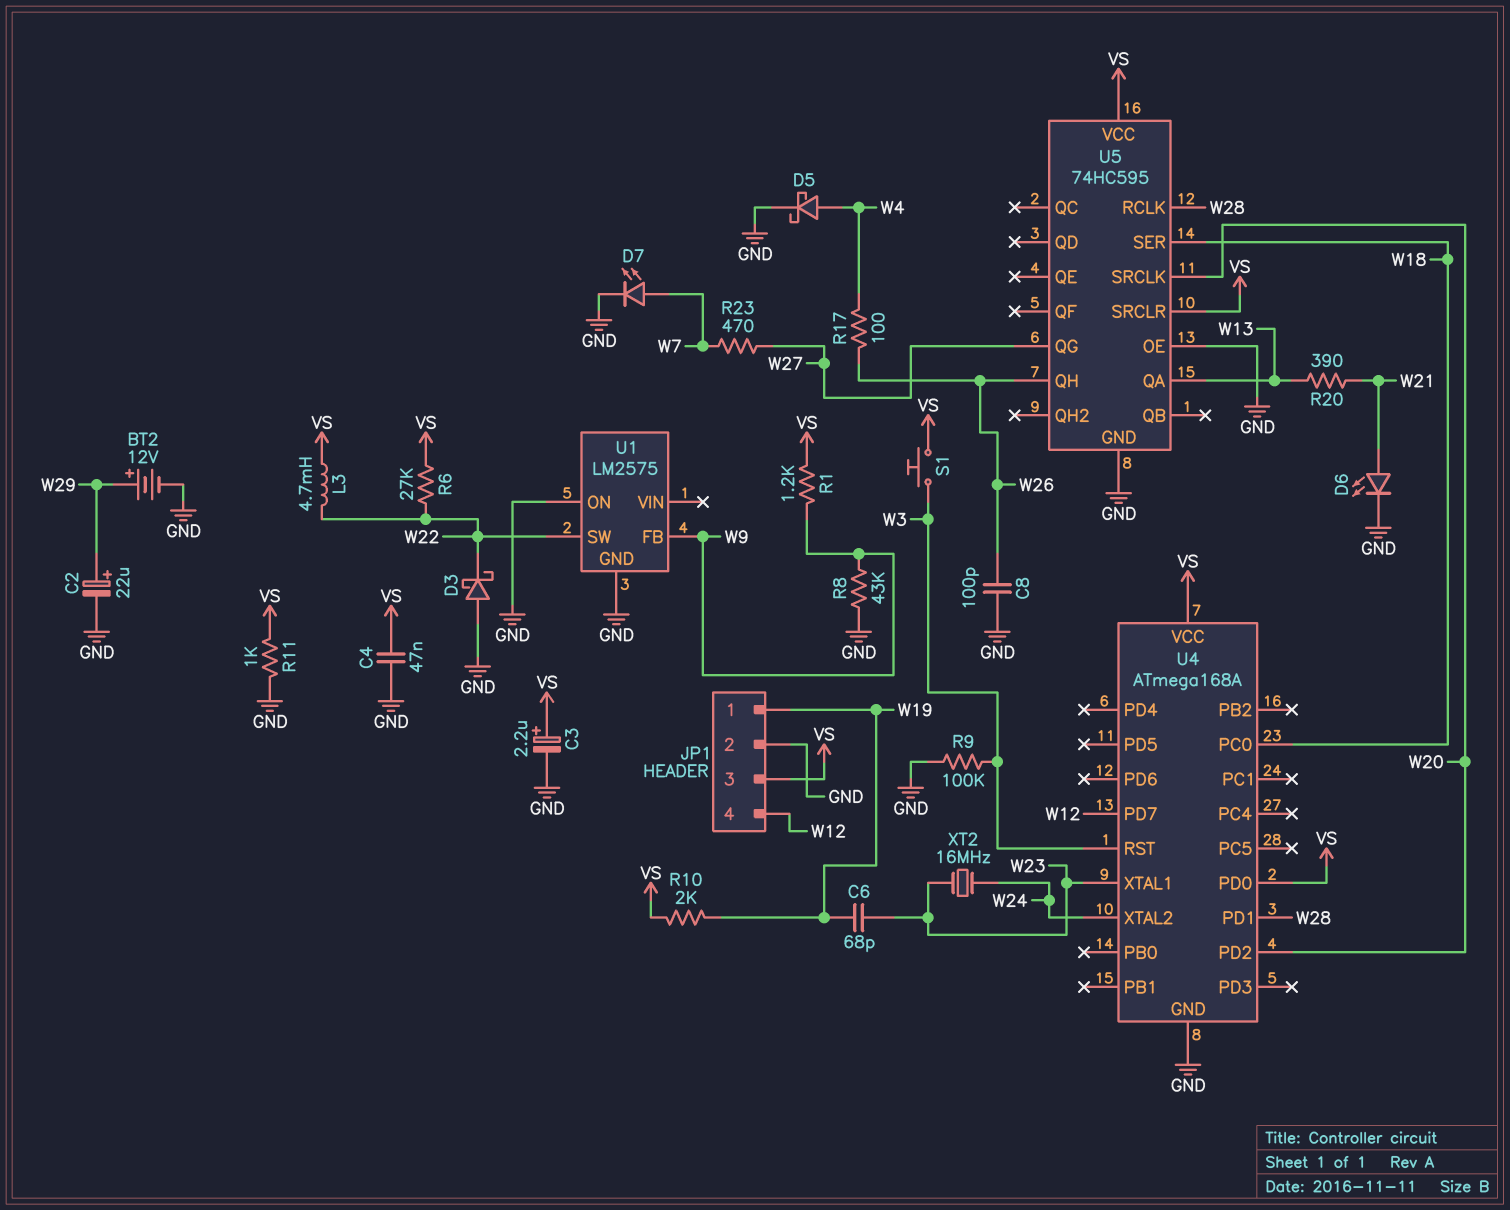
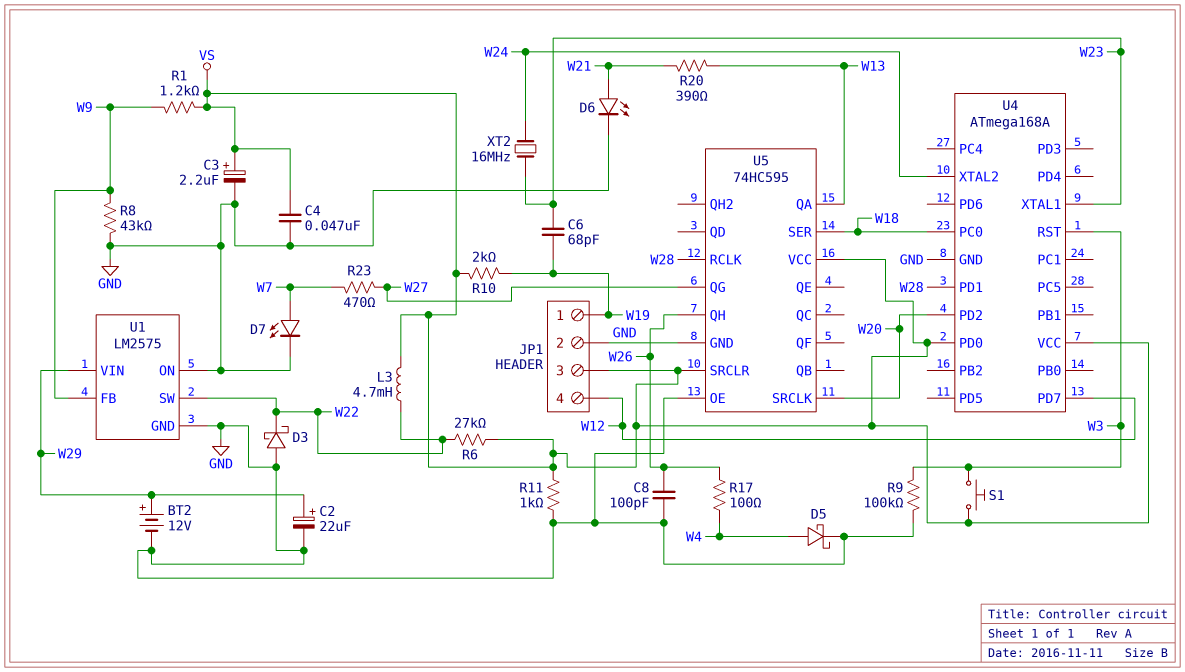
U1 pin VIN: none -> W29

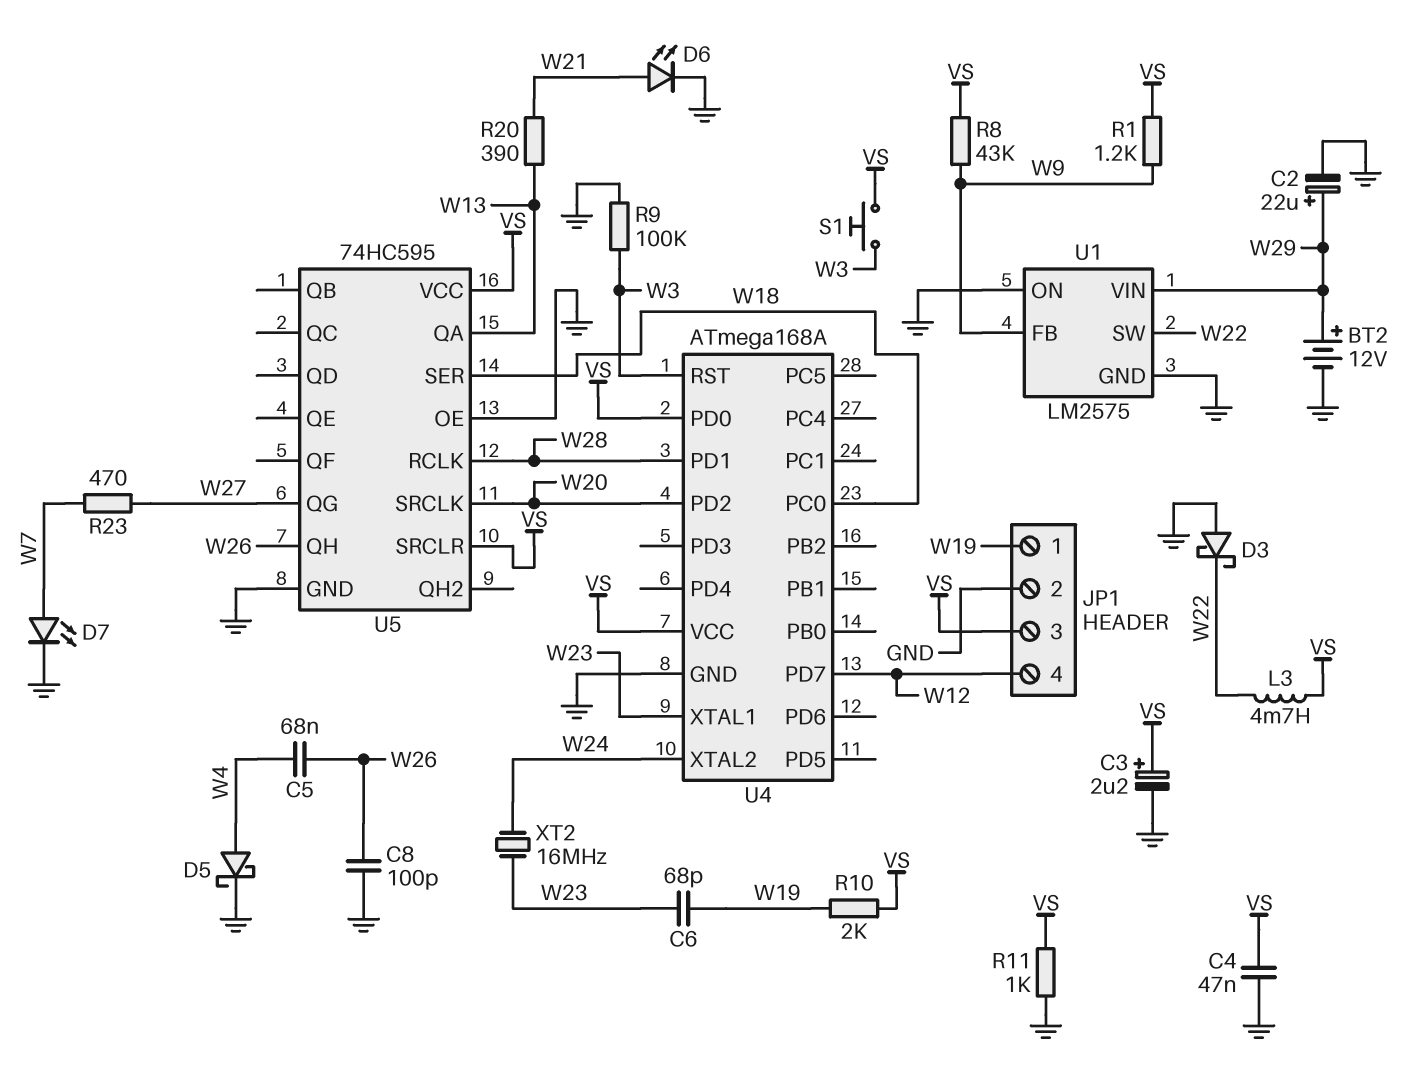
C5: none -> 68nF (W4, W26)
R6: 27k (VS, W22) -> none
R8: 43k (GND, W9) -> 43k (VS, W9)
R17: 100 (W4, W26) -> none

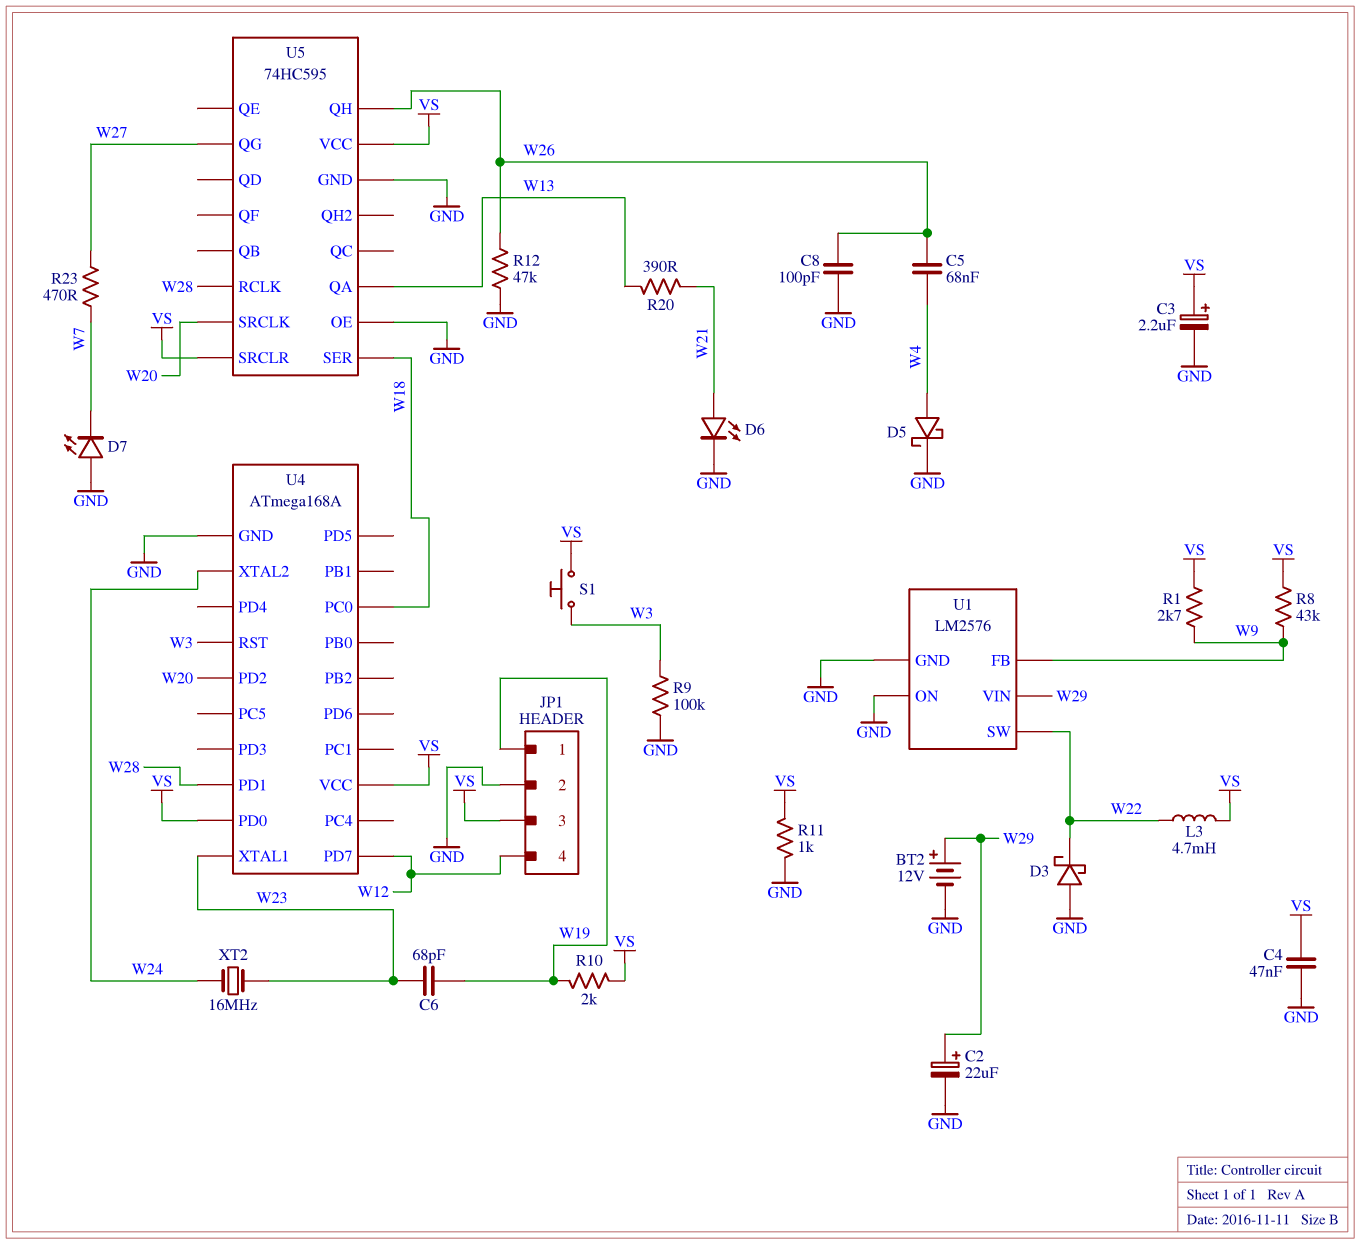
D7: LED (A W7, K GND) -> LED (A GND, K W7)
R1: 1.2k (VS, W9) -> 2.7k (VS, W9)
R12: none -> 47k (GND, W26)
U1: LM2575 -> LM2576

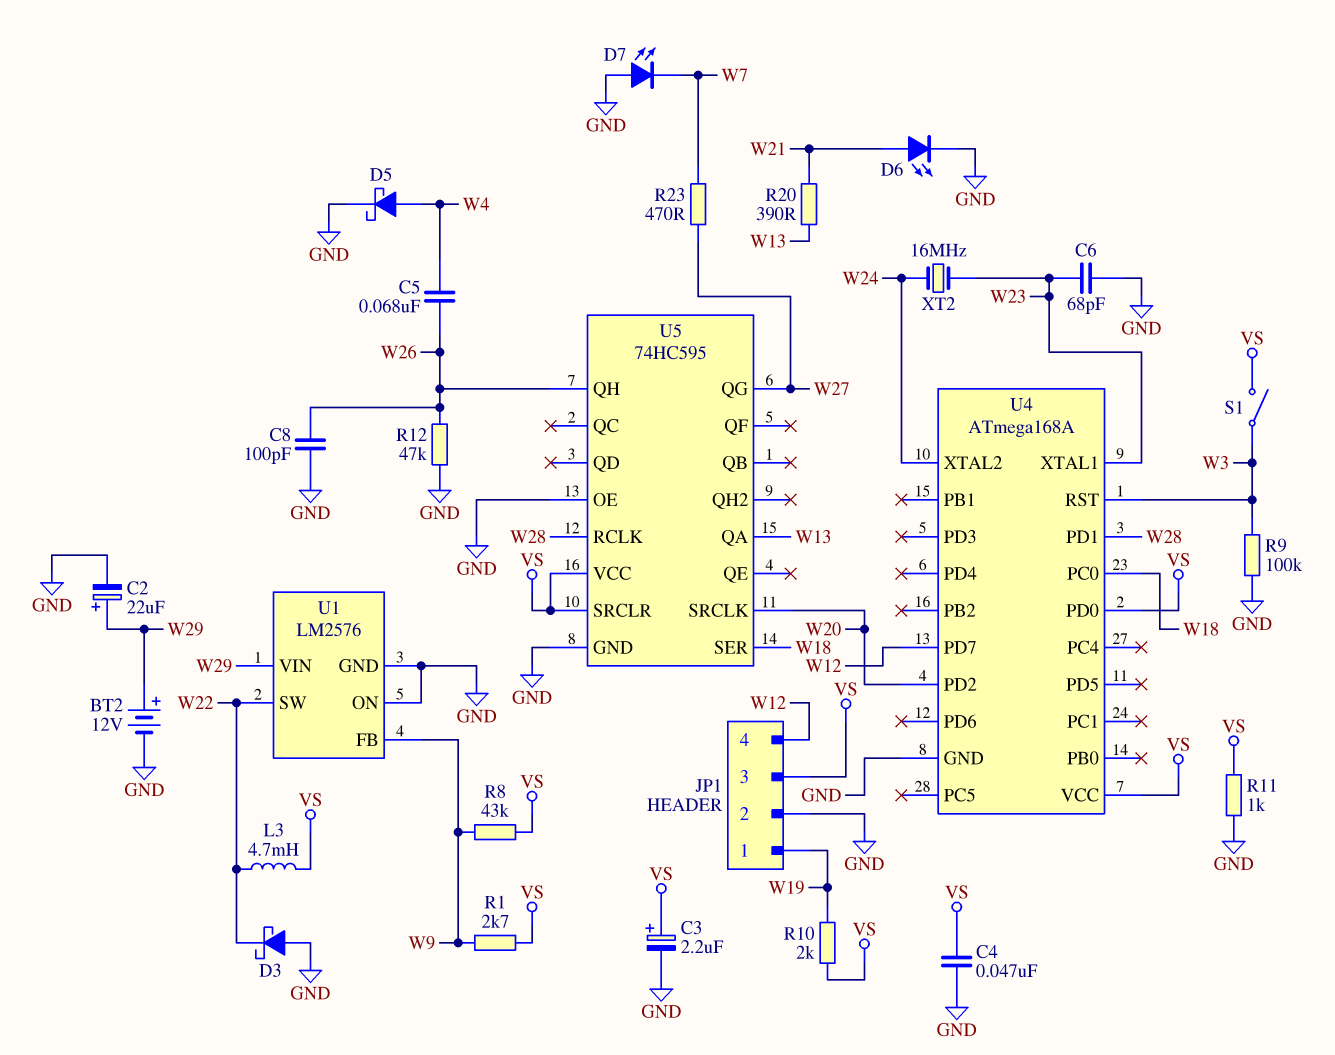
C6: 68pF (W19, W23) -> 68pF (GND, W23)
S1: button (VS, W3) -> switch (VS, W3)

